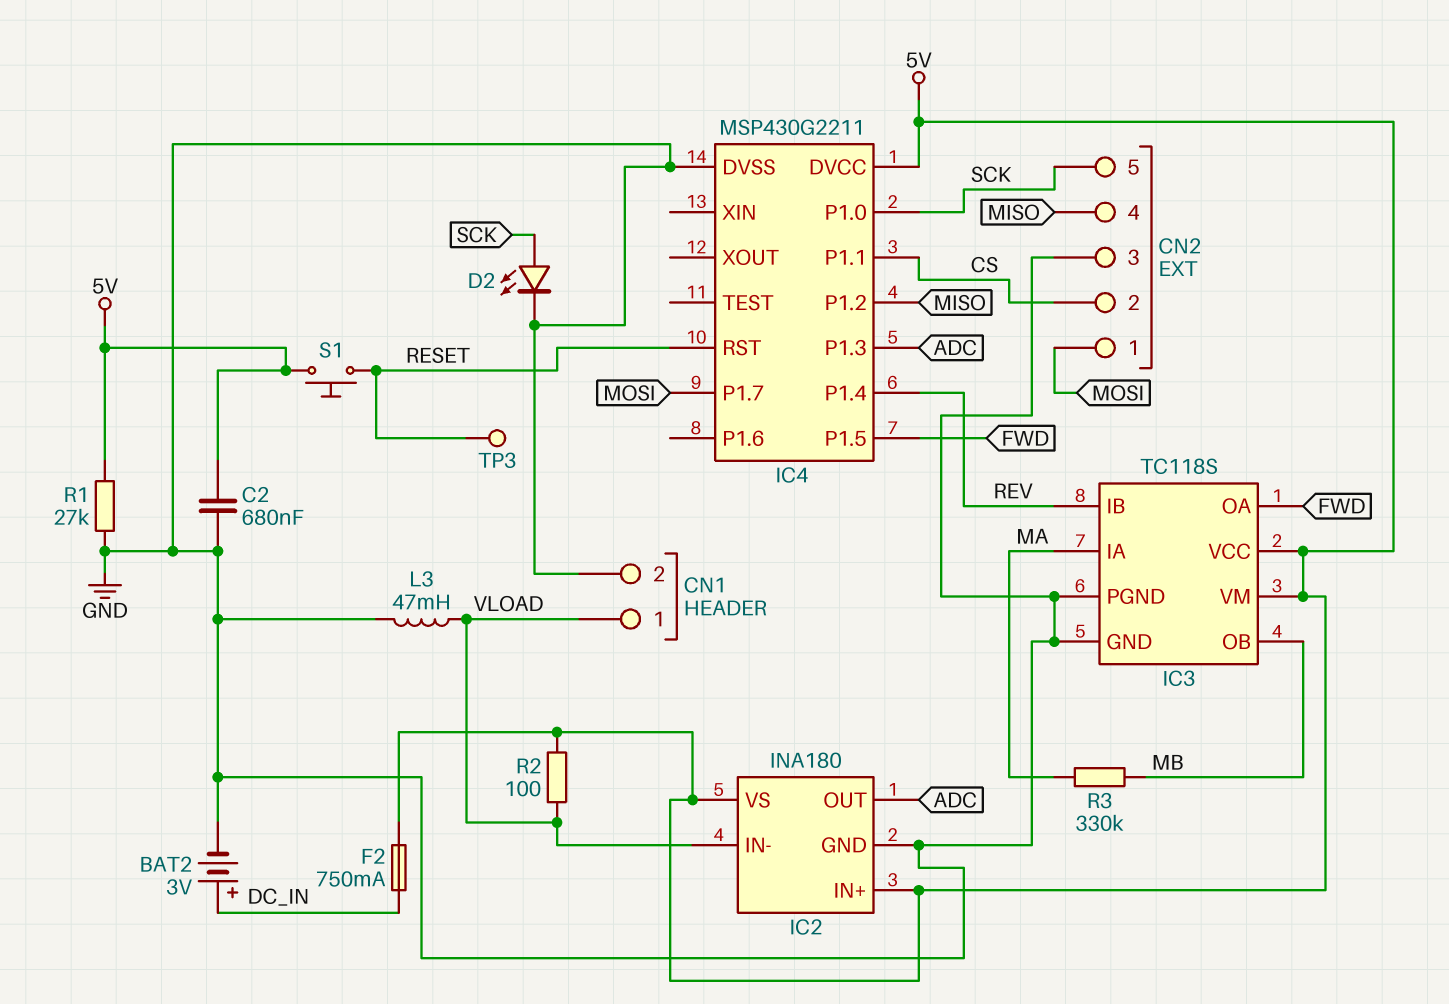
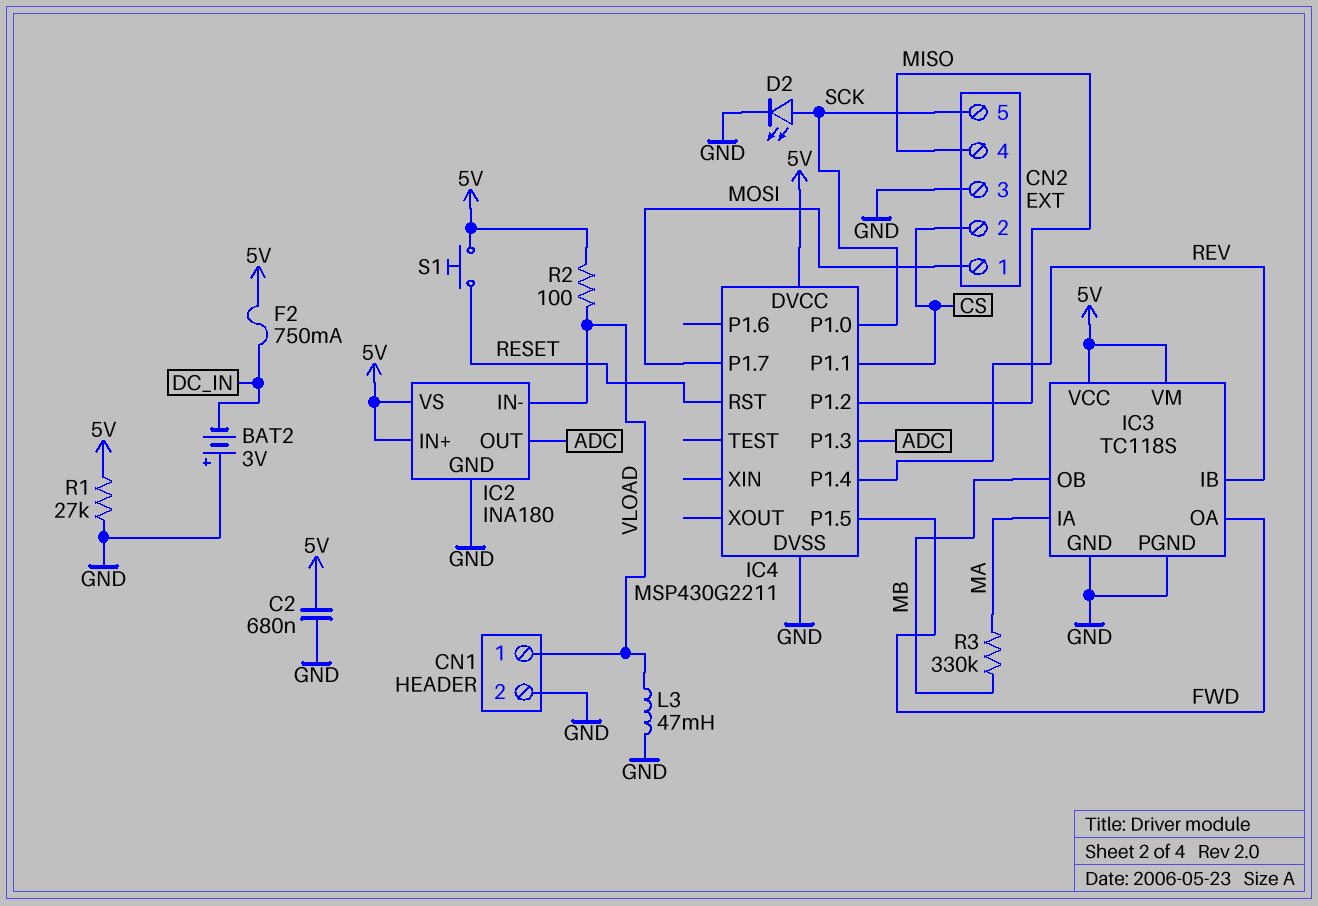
BAT2: 3V (plus DC_IN, minus GND) -> 3V (plus GND, minus DC_IN)
TP3: test point (RESET) -> none

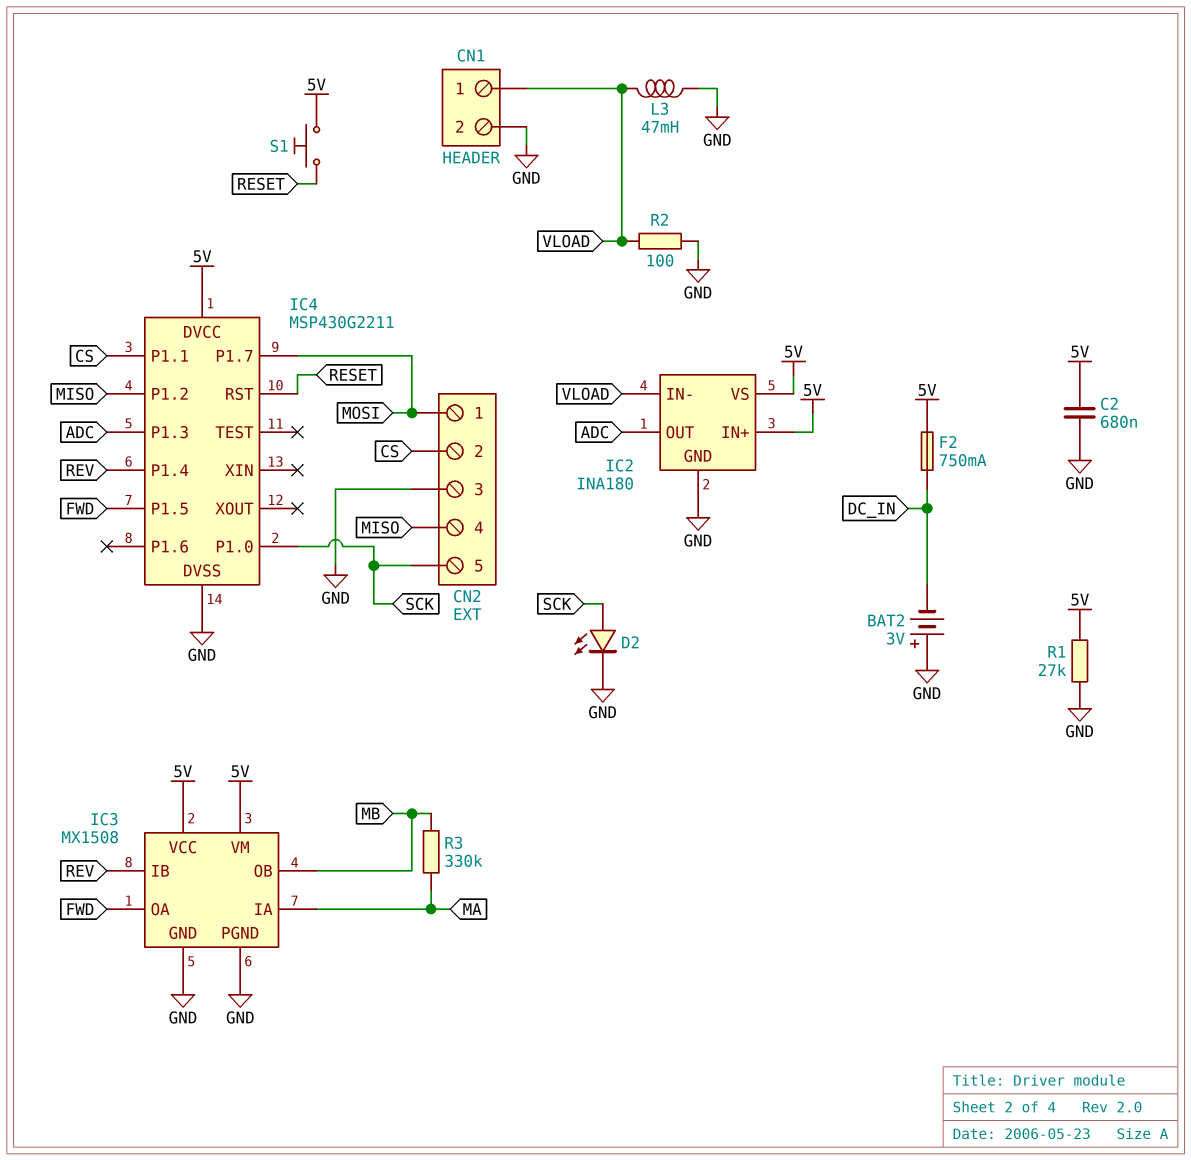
IC3: TC118S -> MX1508
R2: 100 (5V, VLOAD) -> 100 (GND, VLOAD)

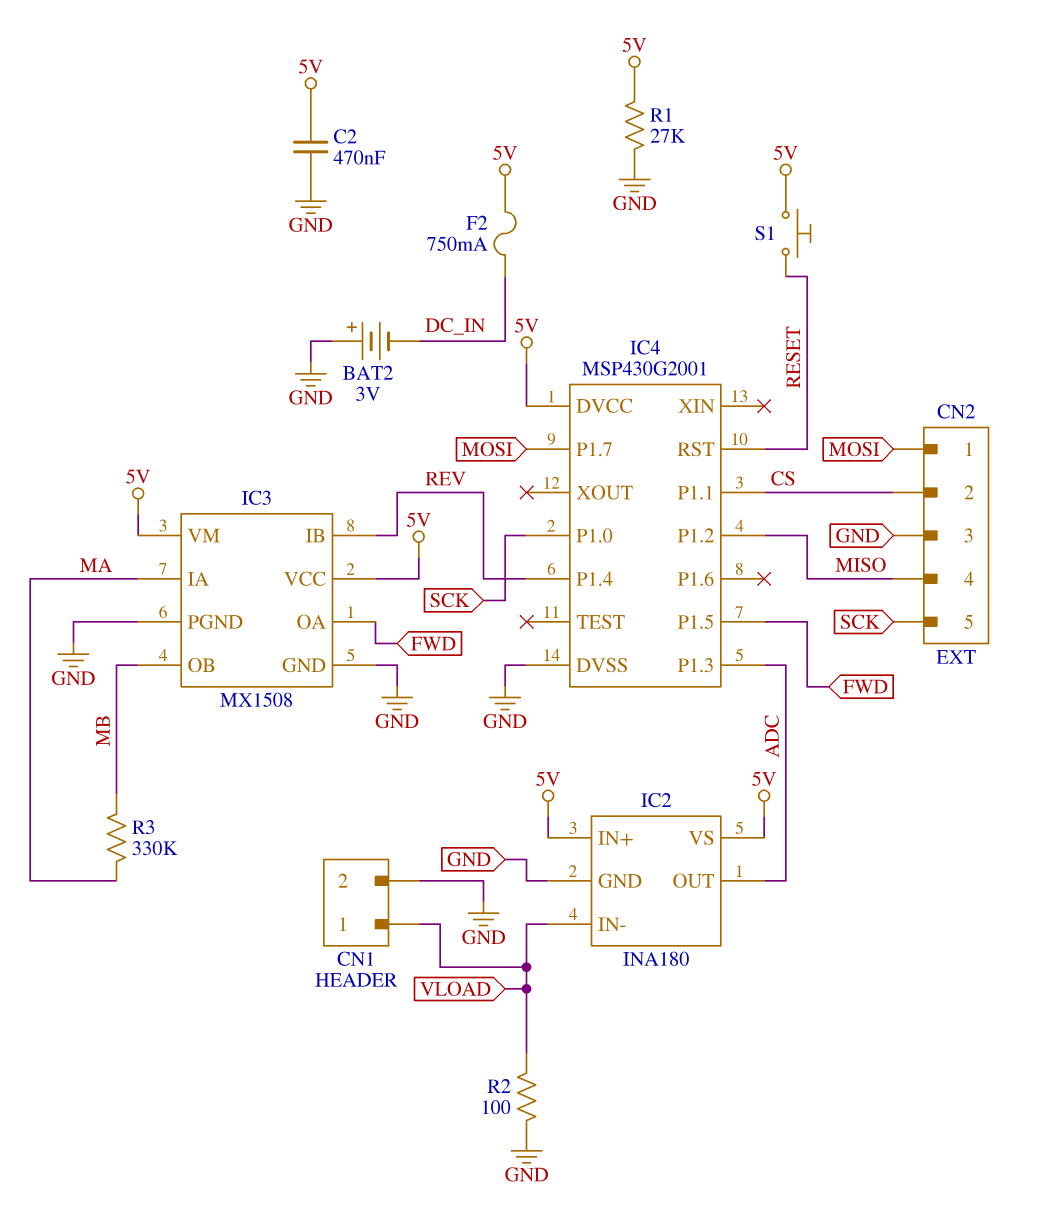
C2: 680nF (5V, GND) -> 470nF (5V, GND)
D2: LED (A SCK, K GND) -> none
IC4: MSP430G2211 -> MSP430G2001
L3: 47mH (GND, VLOAD) -> none

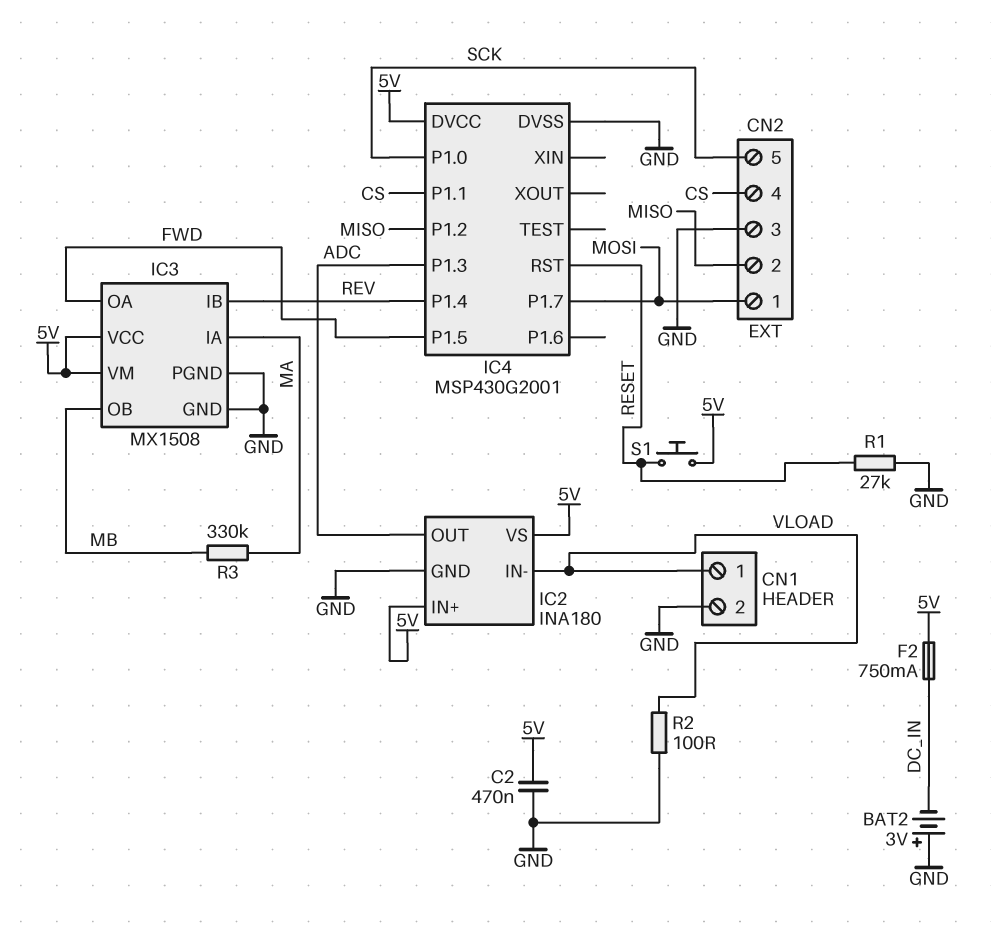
CN2 pin 2: CS -> MISO
CN2 pin 4: MISO -> CS
R1: 27k (5V, GND) -> 27k (GND, RESET)

